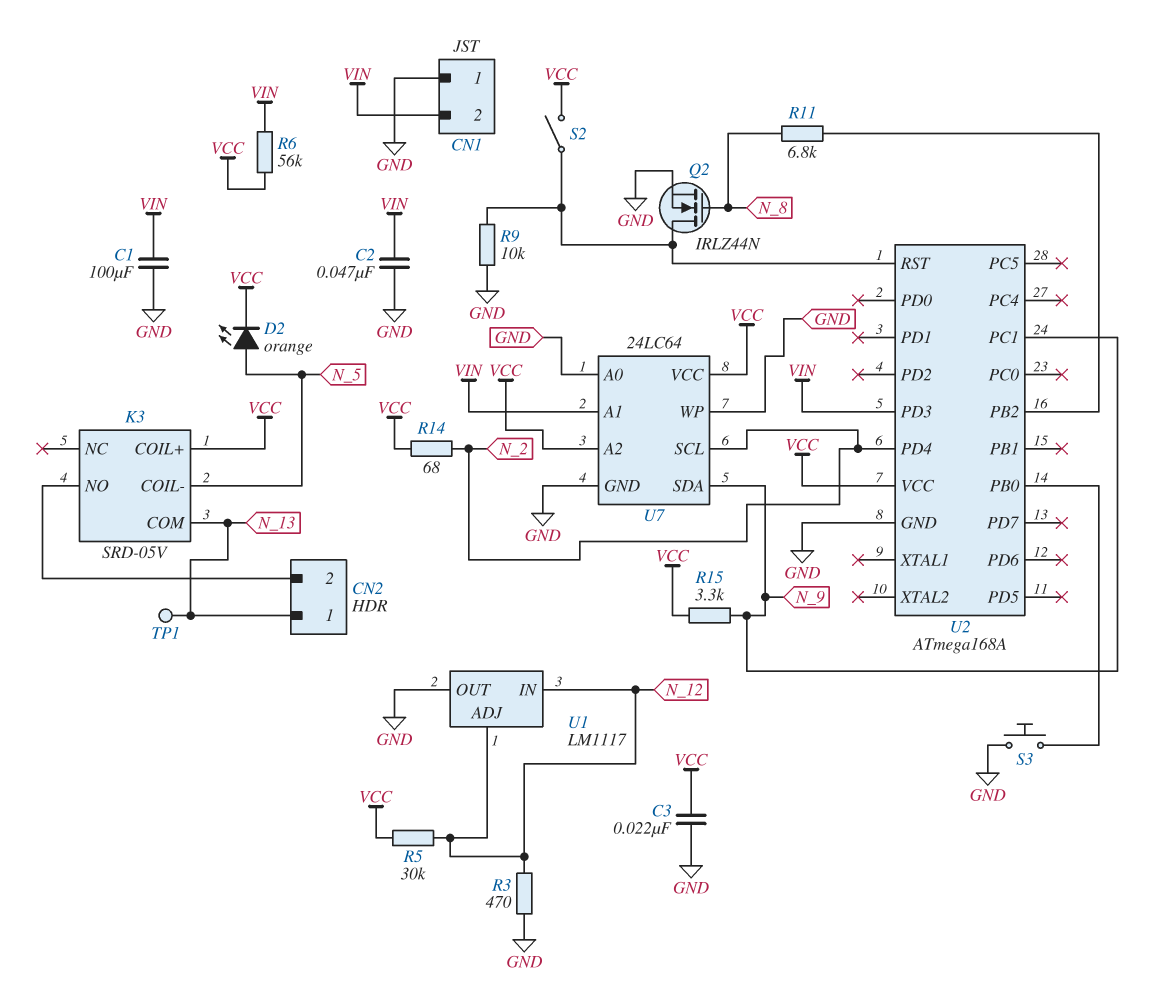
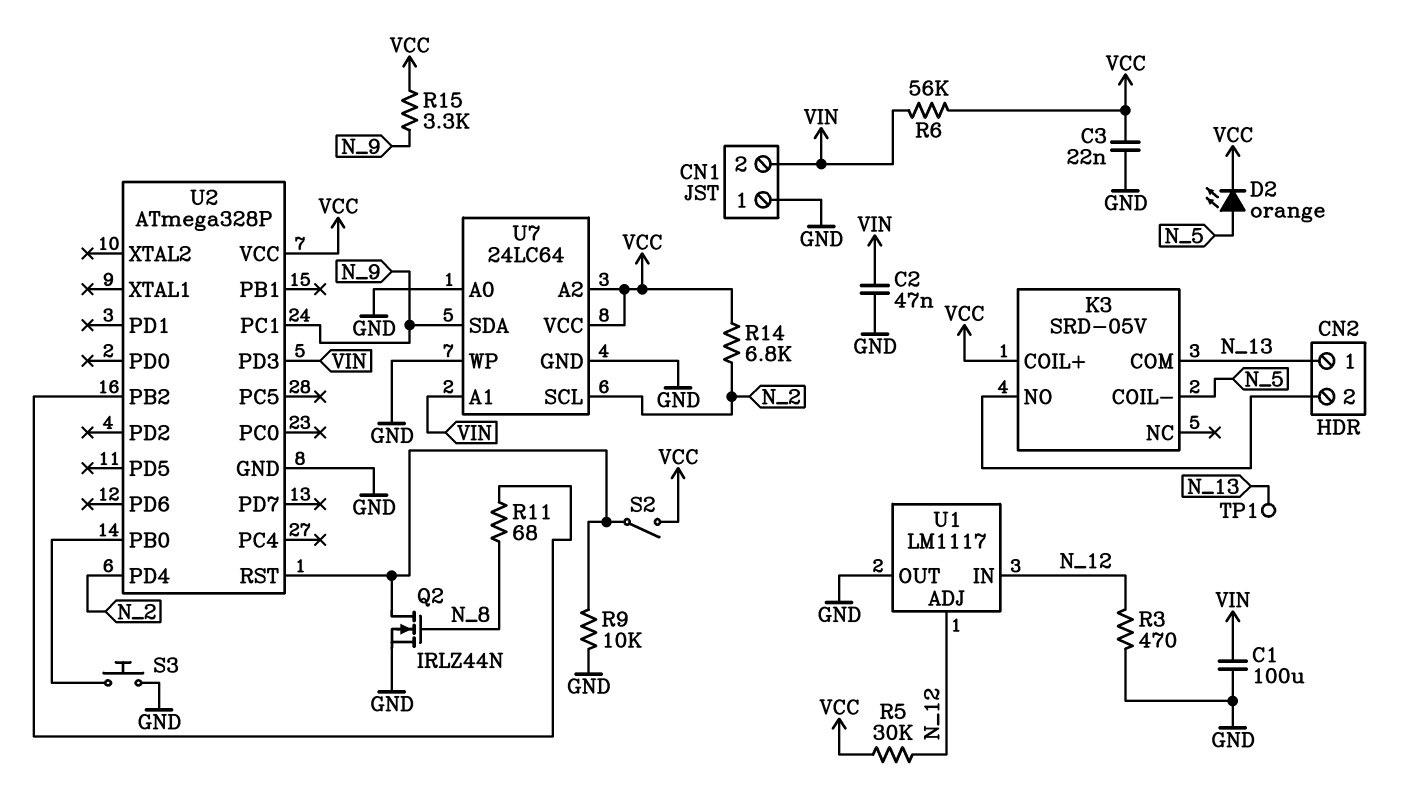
R11: 6.8k (N_8, U2/PB2) -> 68 (N_8, U2/PB2)
R14: 68 (N_2, VCC) -> 6.8k (N_2, VCC)
U2: ATmega168A -> ATmega328P

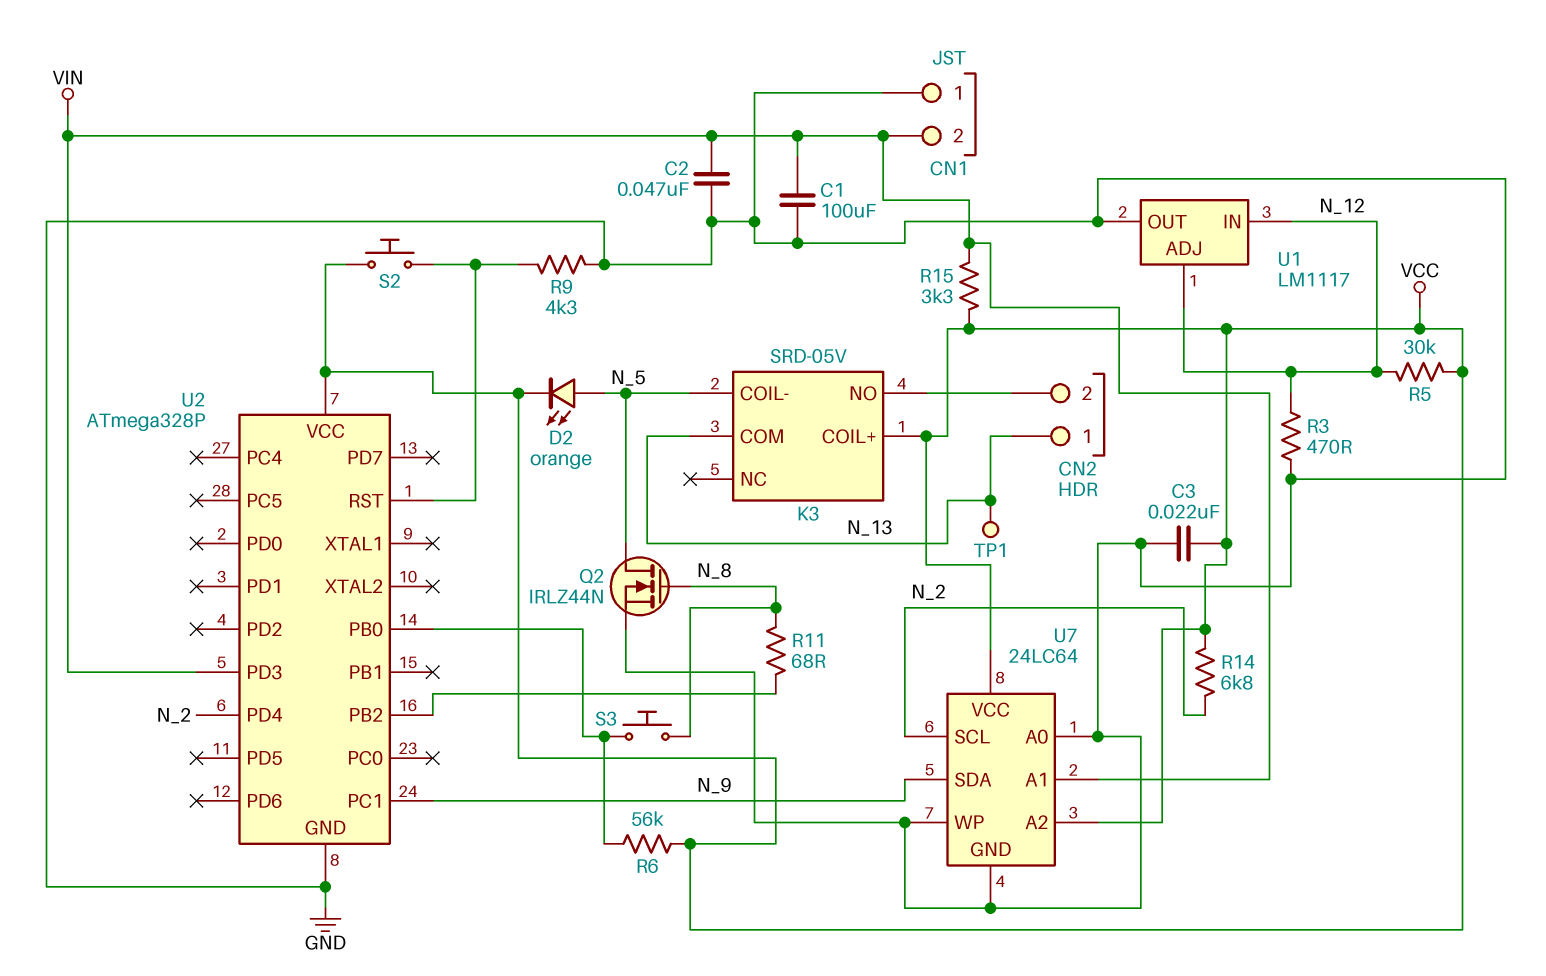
Q2: NMOS IRLZ44N (G N_8, D U2/RST, S GND) -> NMOS IRLZ44N (G N_8, D N_5, S GND)
R6: 56k (VCC, VIN) -> 56k (U2/PB0, VCC)
R9: 10k (GND, U2/RST) -> 4.3k (GND, U2/RST)
R15: 3.3k (N_9, VCC) -> 3.3k (VCC, VIN)
S2: switch (U2/RST, VCC) -> button (U2/RST, VCC)
S3: button (GND, U2/PB0) -> button (N_8, U2/PB0)

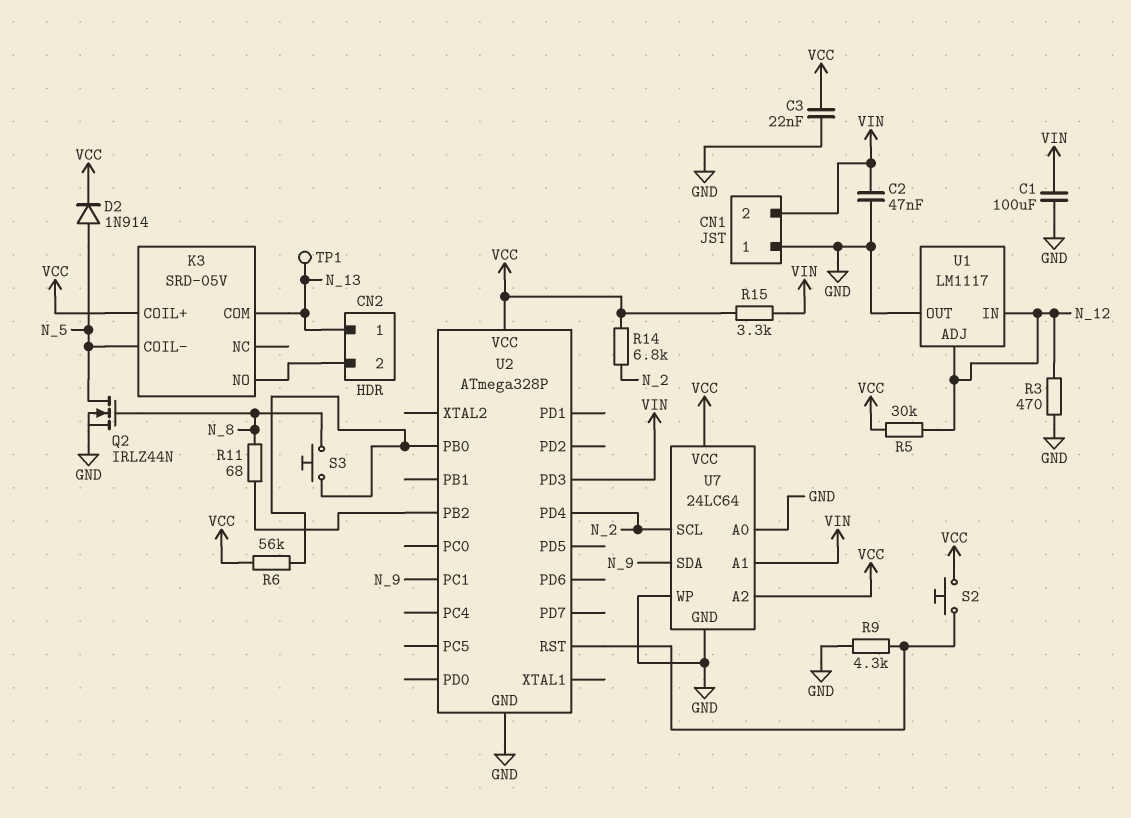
D2: LED orange (A N_5, K VCC) -> diode 1N914 (A N_5, K VCC)

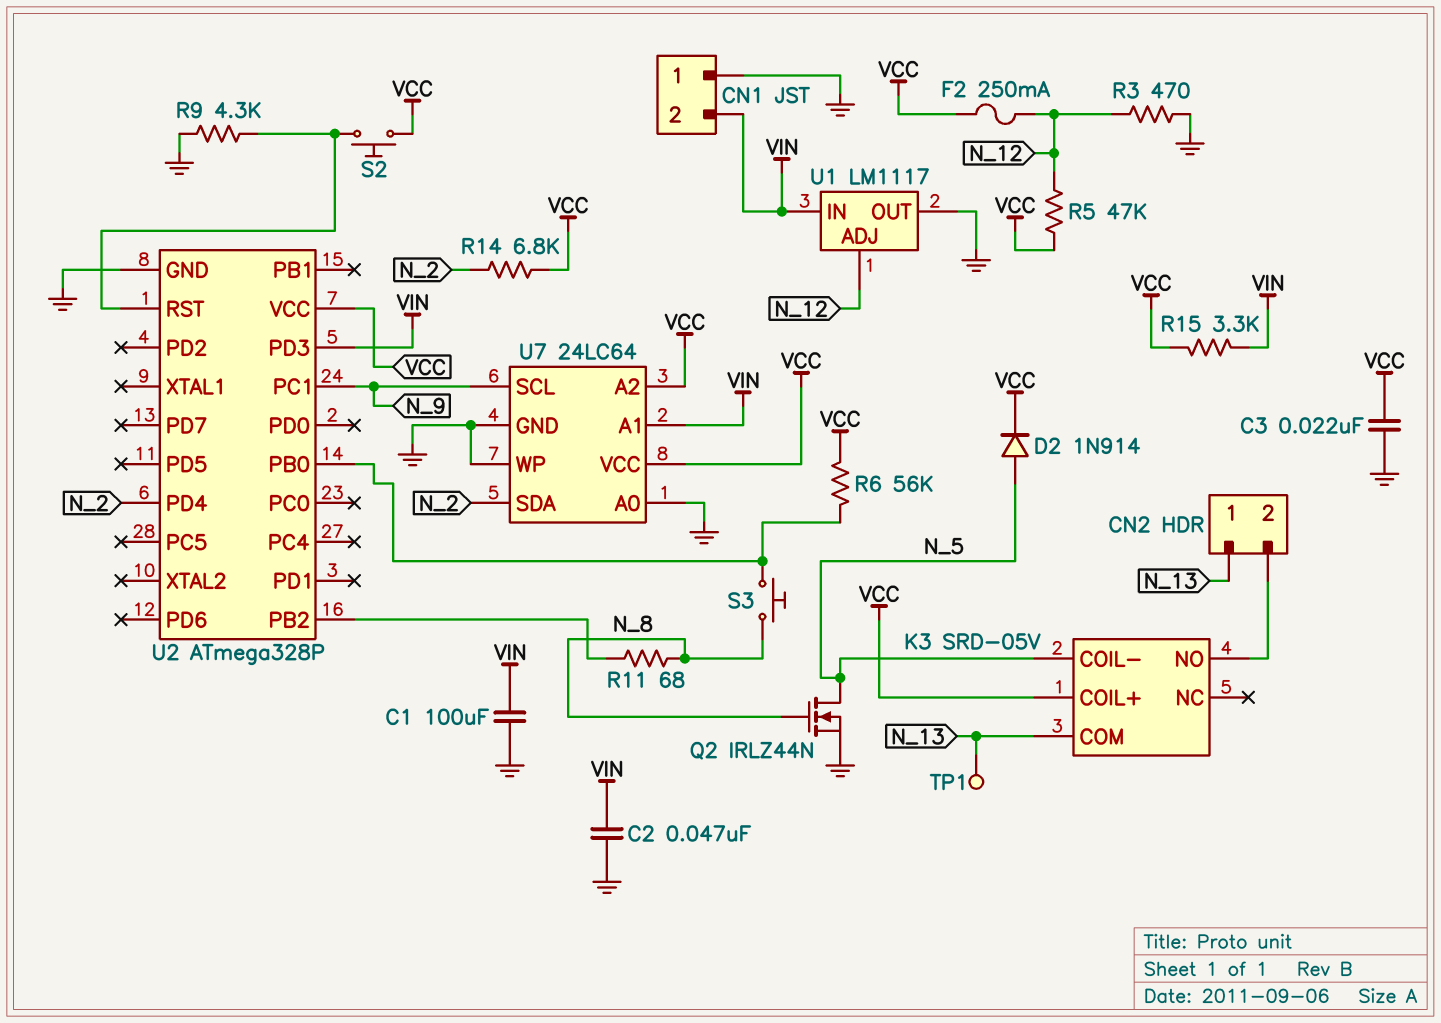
F2: none -> 250mA (N_12, VCC)
R5: 30k (N_12, VCC) -> 47k (N_12, VCC)
U1 pin IN: N_12 -> VIN
U7 pin SCL: N_2 -> N_9
U7 pin SDA: N_9 -> N_2

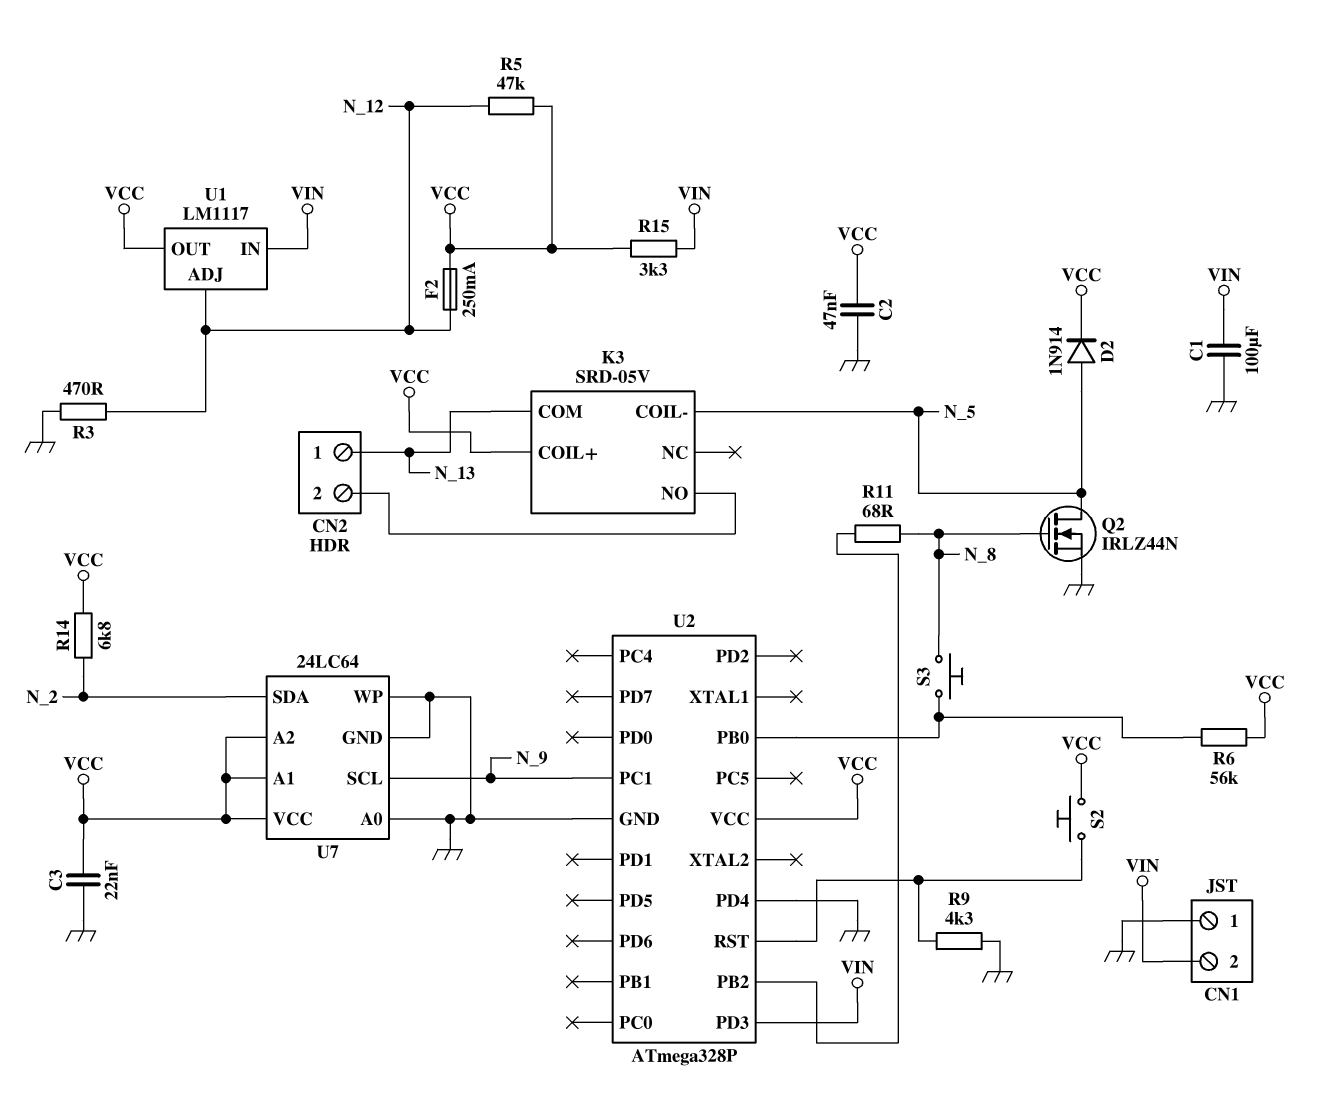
C2: 47nF (GND, VIN) -> 47nF (GND, VCC)
TP1: test point (N_13) -> none
U1 pin OUT: GND -> VCC
U2 pin PD4: N_2 -> GND
U7 pin A1: VIN -> VCC

